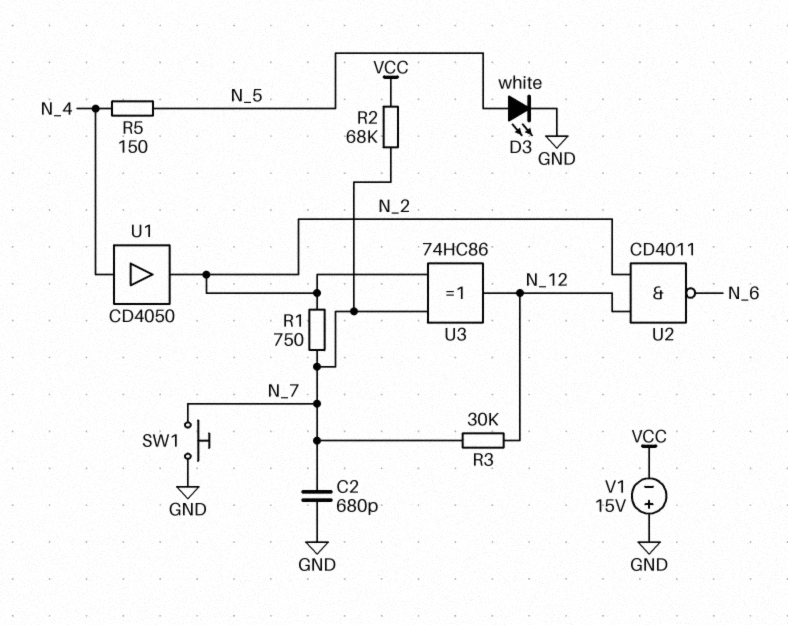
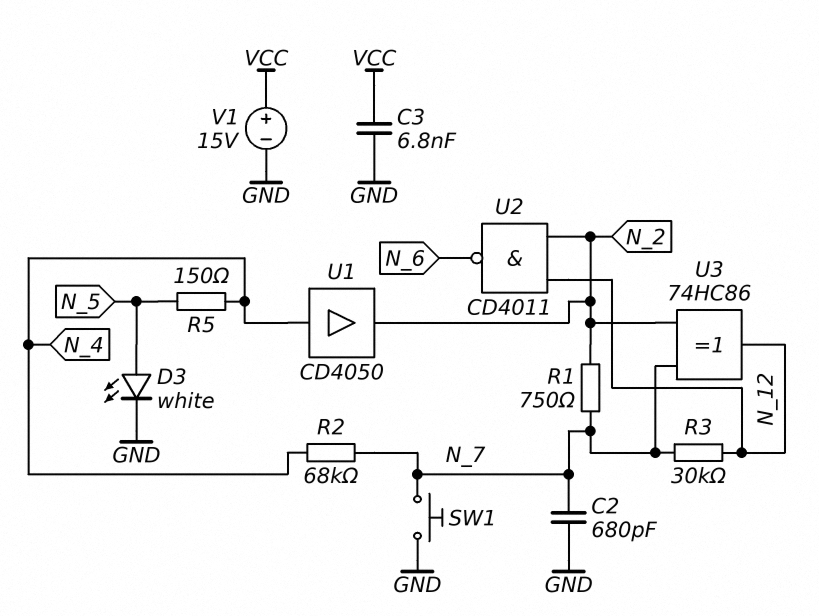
C3: none -> 6.8nF (GND, VCC)
R2: 68k (N_7, VCC) -> 68k (N_4, N_7)
V1: 15V (plus GND, minus VCC) -> 15V (plus VCC, minus GND)

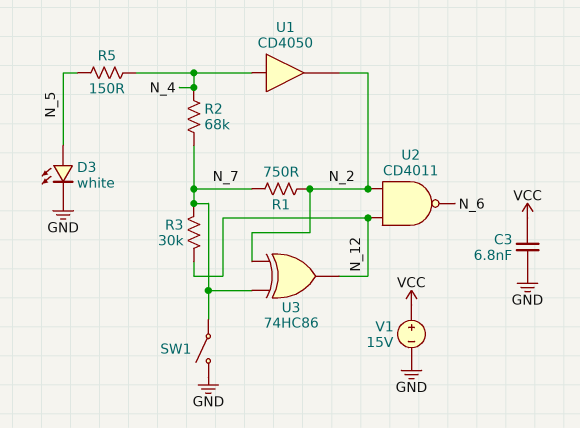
C2: 680pF (GND, N_7) -> none
SW1: button (GND, N_7) -> switch (GND, N_7)

